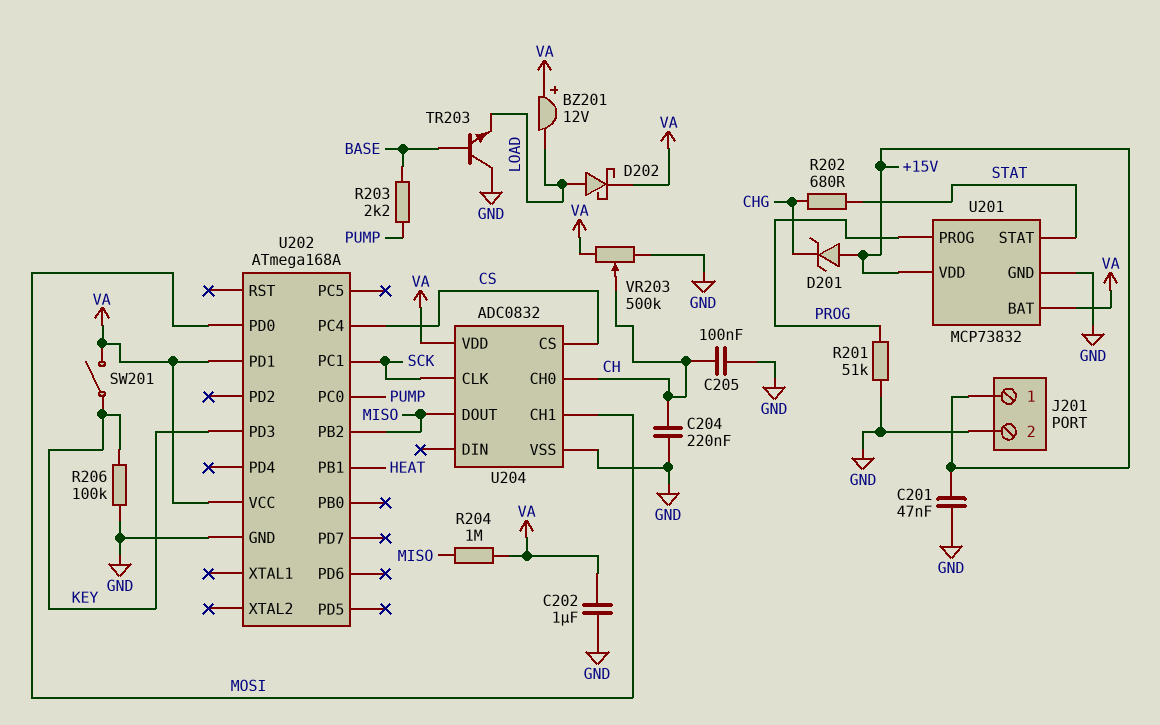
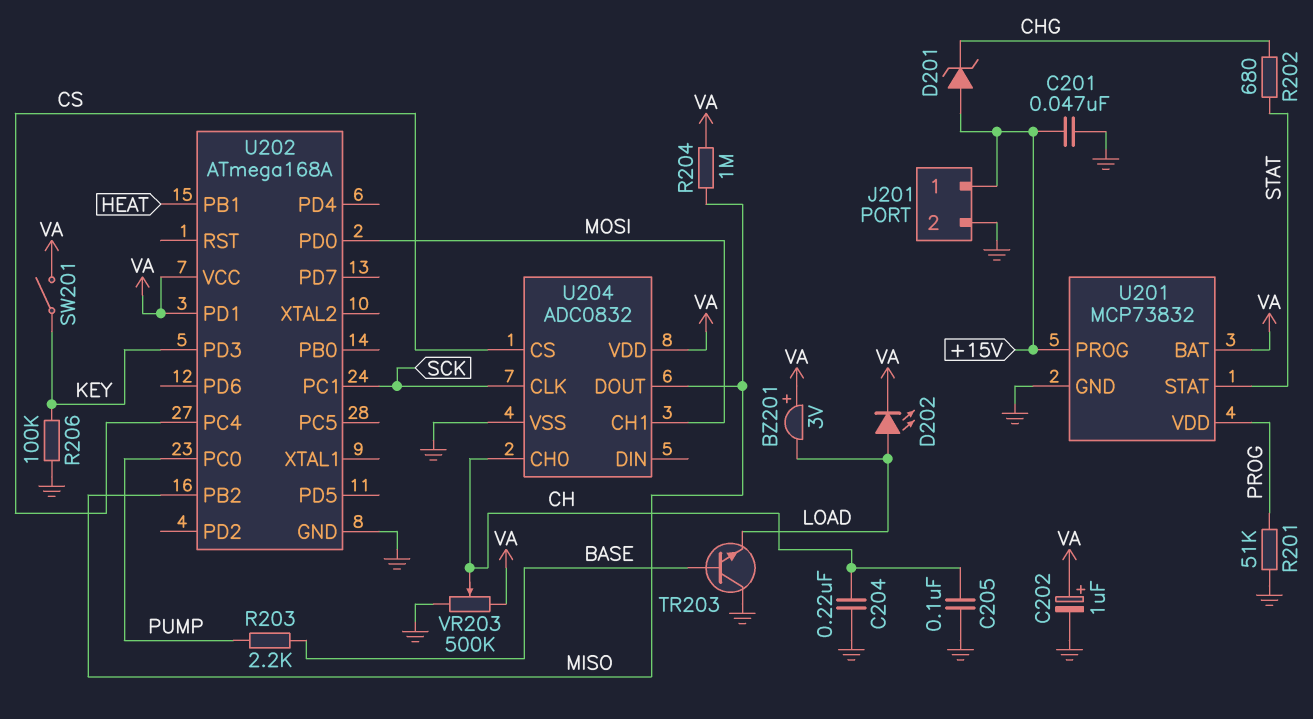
BZ201: buzzer 12V (plus VA, minus LOAD) -> buzzer 3V (plus VA, minus LOAD)
C202: 1uF (GND, VA) -> 1uF (plus VA, minus GND)
D202: schottky (A LOAD, K VA) -> LED (A LOAD, K VA)
U201 pin PROG: PROG -> +15V
U201 pin VDD: +15V -> PROG

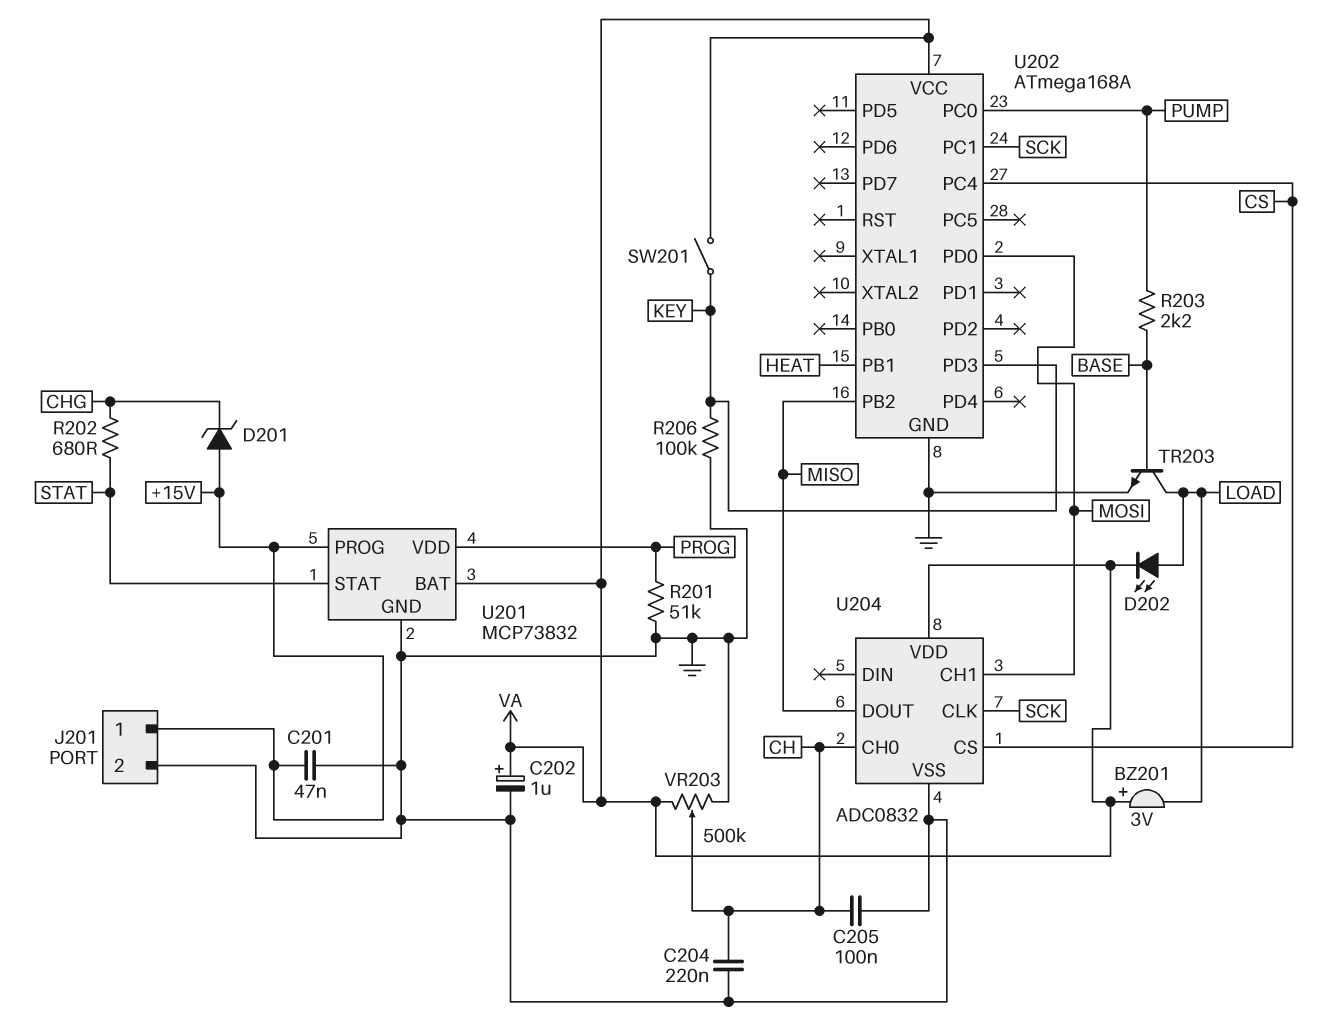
R204: 1M (MISO, VA) -> none
TR203: NPN (B BASE, C GND, E LOAD) -> NPN (B BASE, C LOAD, E GND)
U202 pin PD1: VA -> none

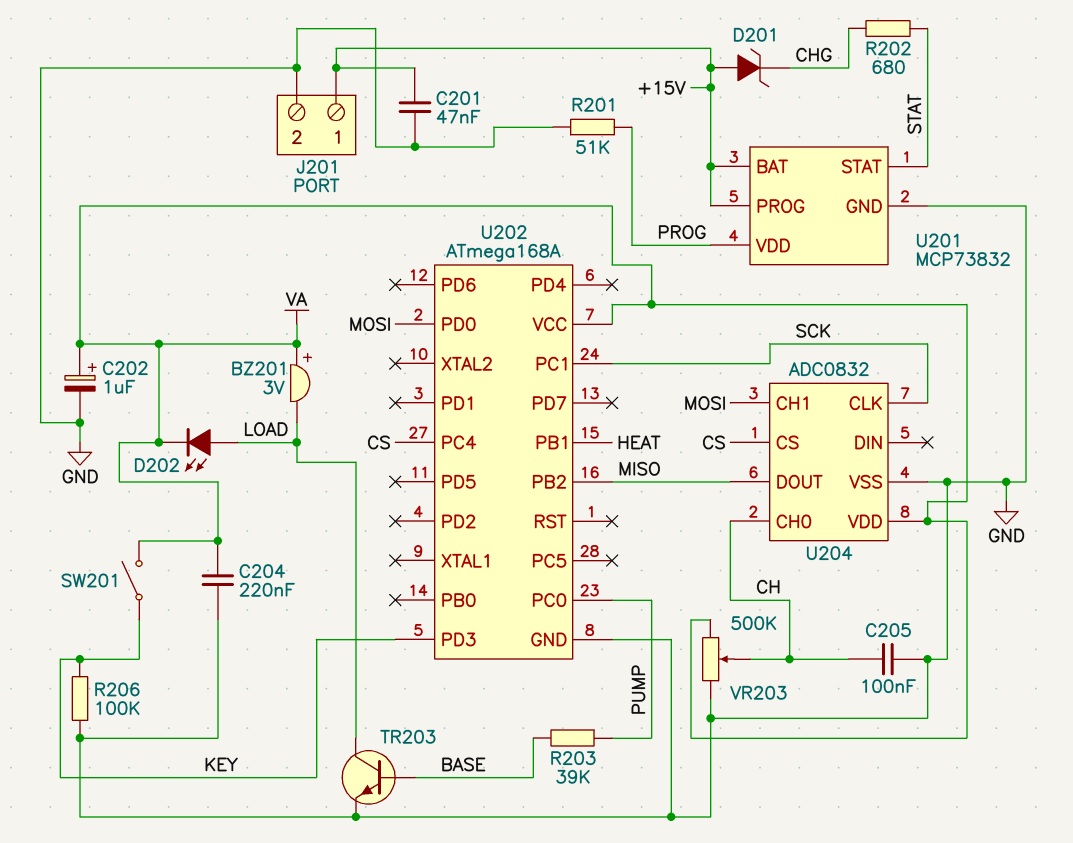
C204: 220nF (CH, GND) -> 220nF (GND, VA)
R203: 2.2k (BASE, PUMP) -> 39k (BASE, PUMP)
U201 pin BAT: VA -> +15V

